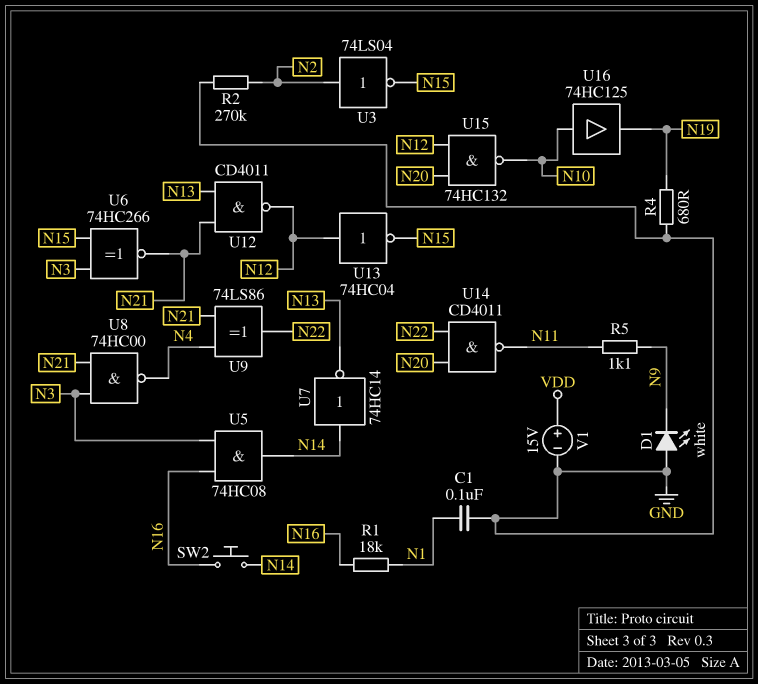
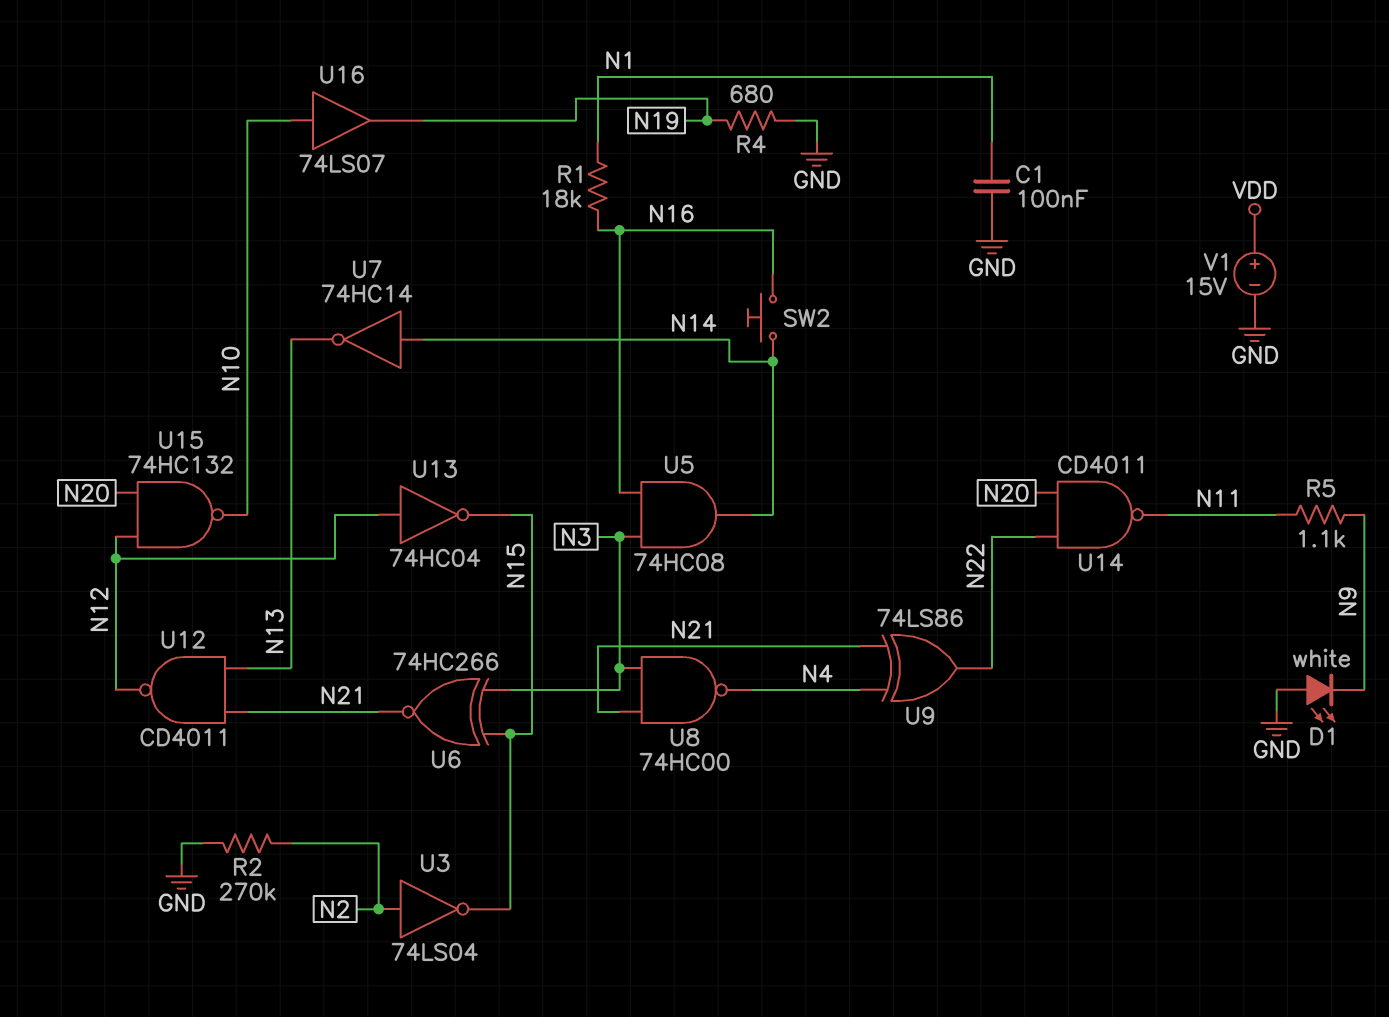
U16: buffer 74HC125 (in N10, out N19) -> buffer 74LS07 (in N10, out N19)

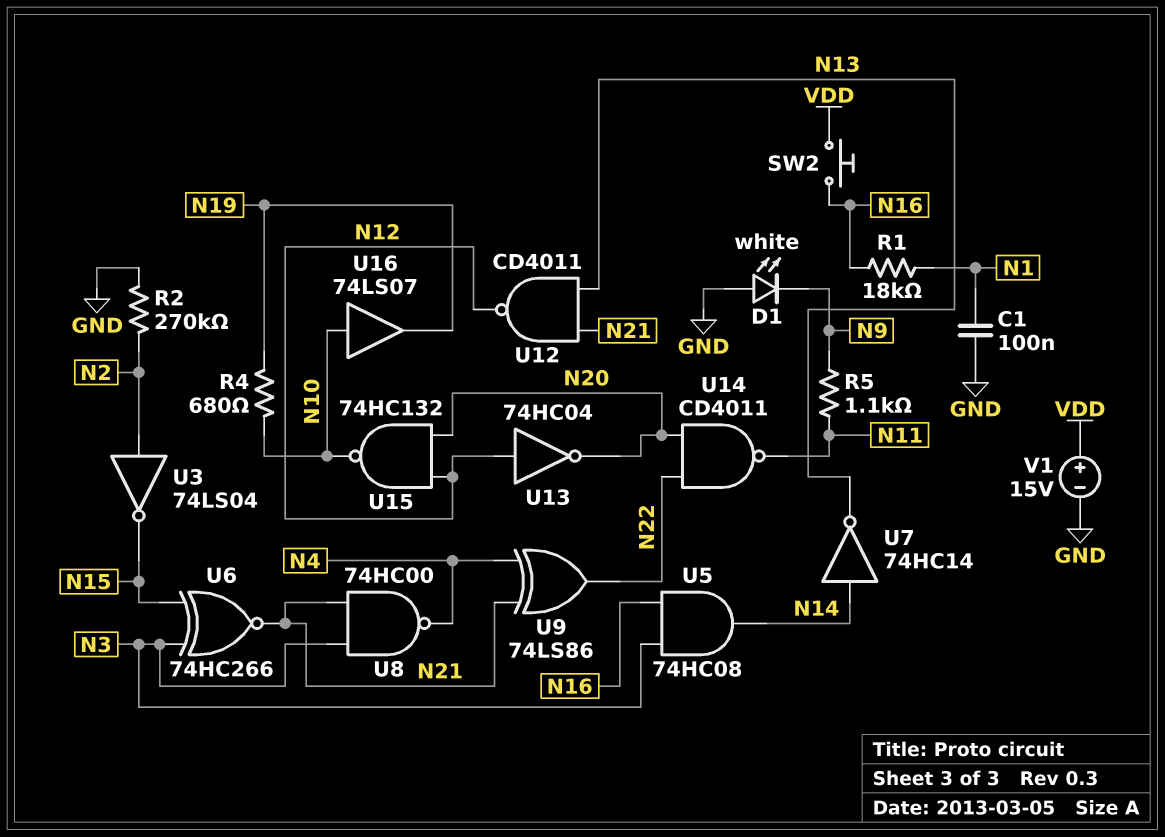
R4: 680 (GND, N19) -> 680 (N10, N19)
SW2: button (N14, N16) -> button (N16, VDD)
U13: NOT 74HC04 (in N12, out N15) -> NOT 74HC04 (in N12, out N20)

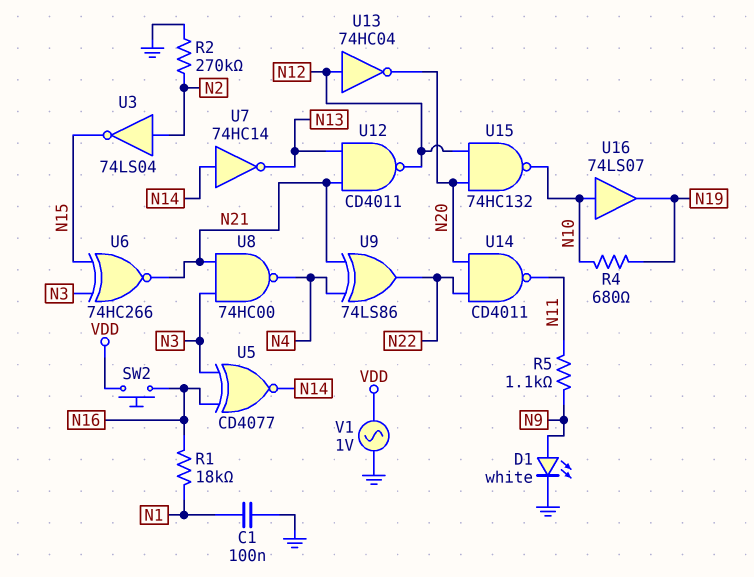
D1: LED white (A GND, K N9) -> LED white (A N9, K GND)
U5: AND 74HC08 (in N3, in N16, out N14) -> XNOR CD4077 (in N3, in N16, out N14)
V1: 15V (plus VDD, minus GND) -> AC 1V (GND, VDD)

